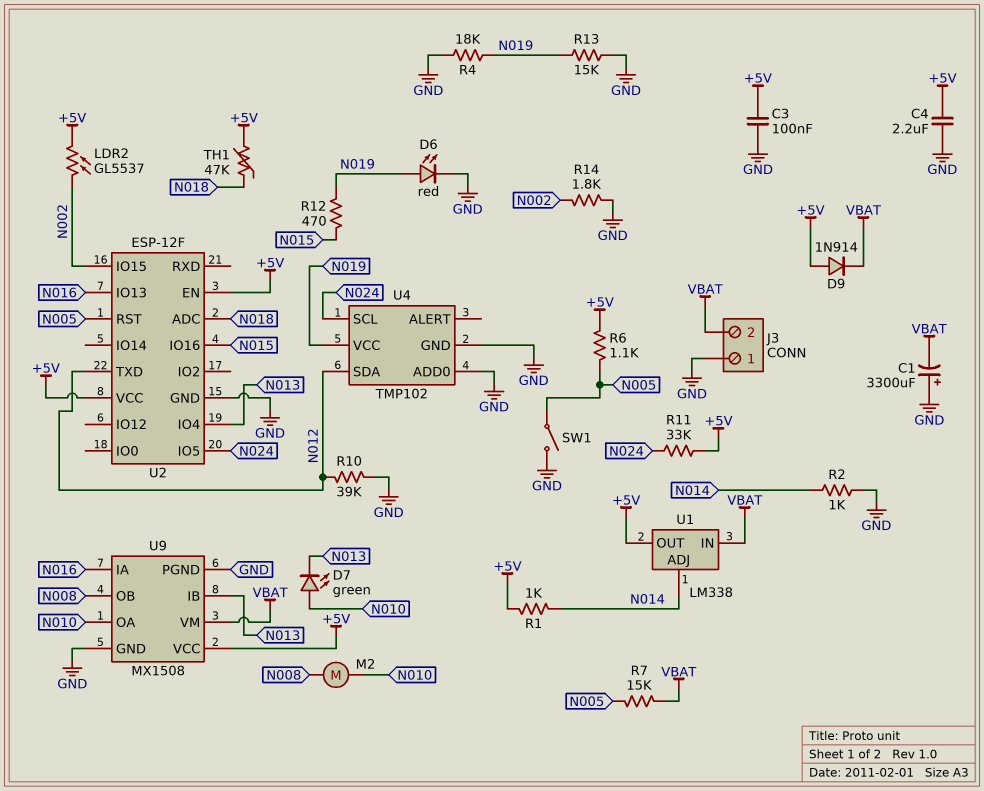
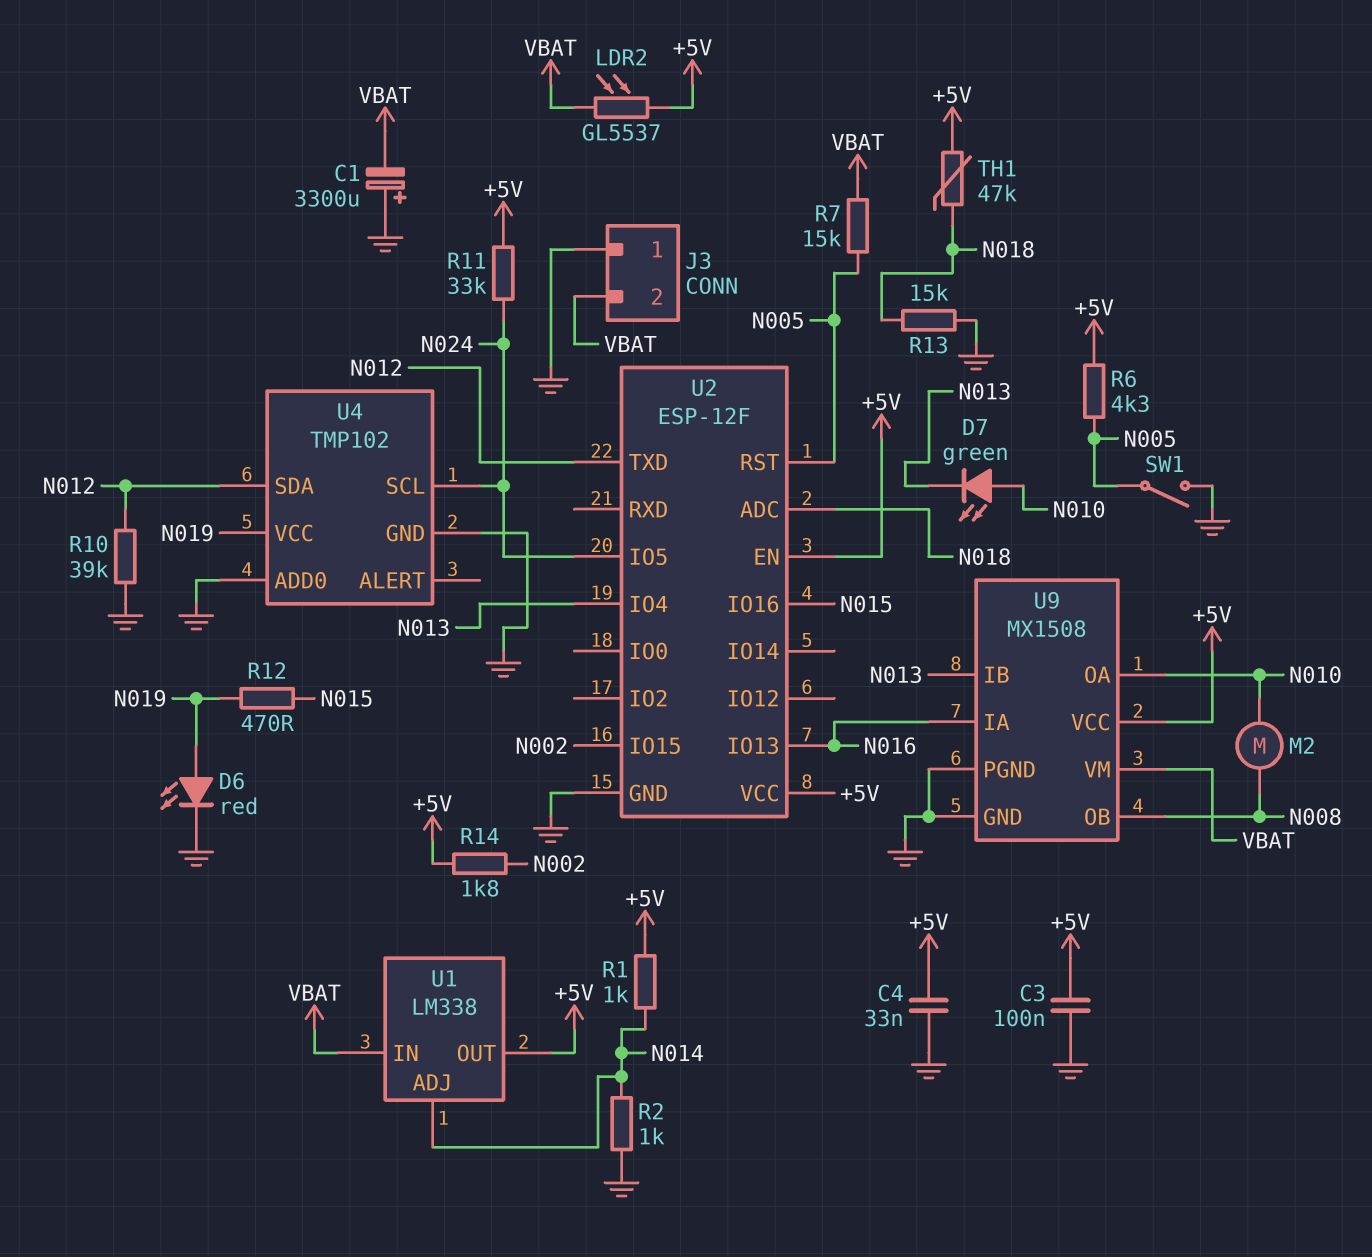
C4: 2.2uF (+5V, GND) -> 33nF (+5V, GND)
D9: diode 1N914 (A +5V, K VBAT) -> none
LDR2: GL5537 (+5V, N002) -> GL5537 (+5V, VBAT)
R4: 18k (GND, N019) -> none
R6: 1.1k (+5V, N005) -> 4.3k (+5V, N005)
R13: 15k (GND, N019) -> 15k (GND, N018)
R14: 1.8k (GND, N002) -> 1.8k (+5V, N002)

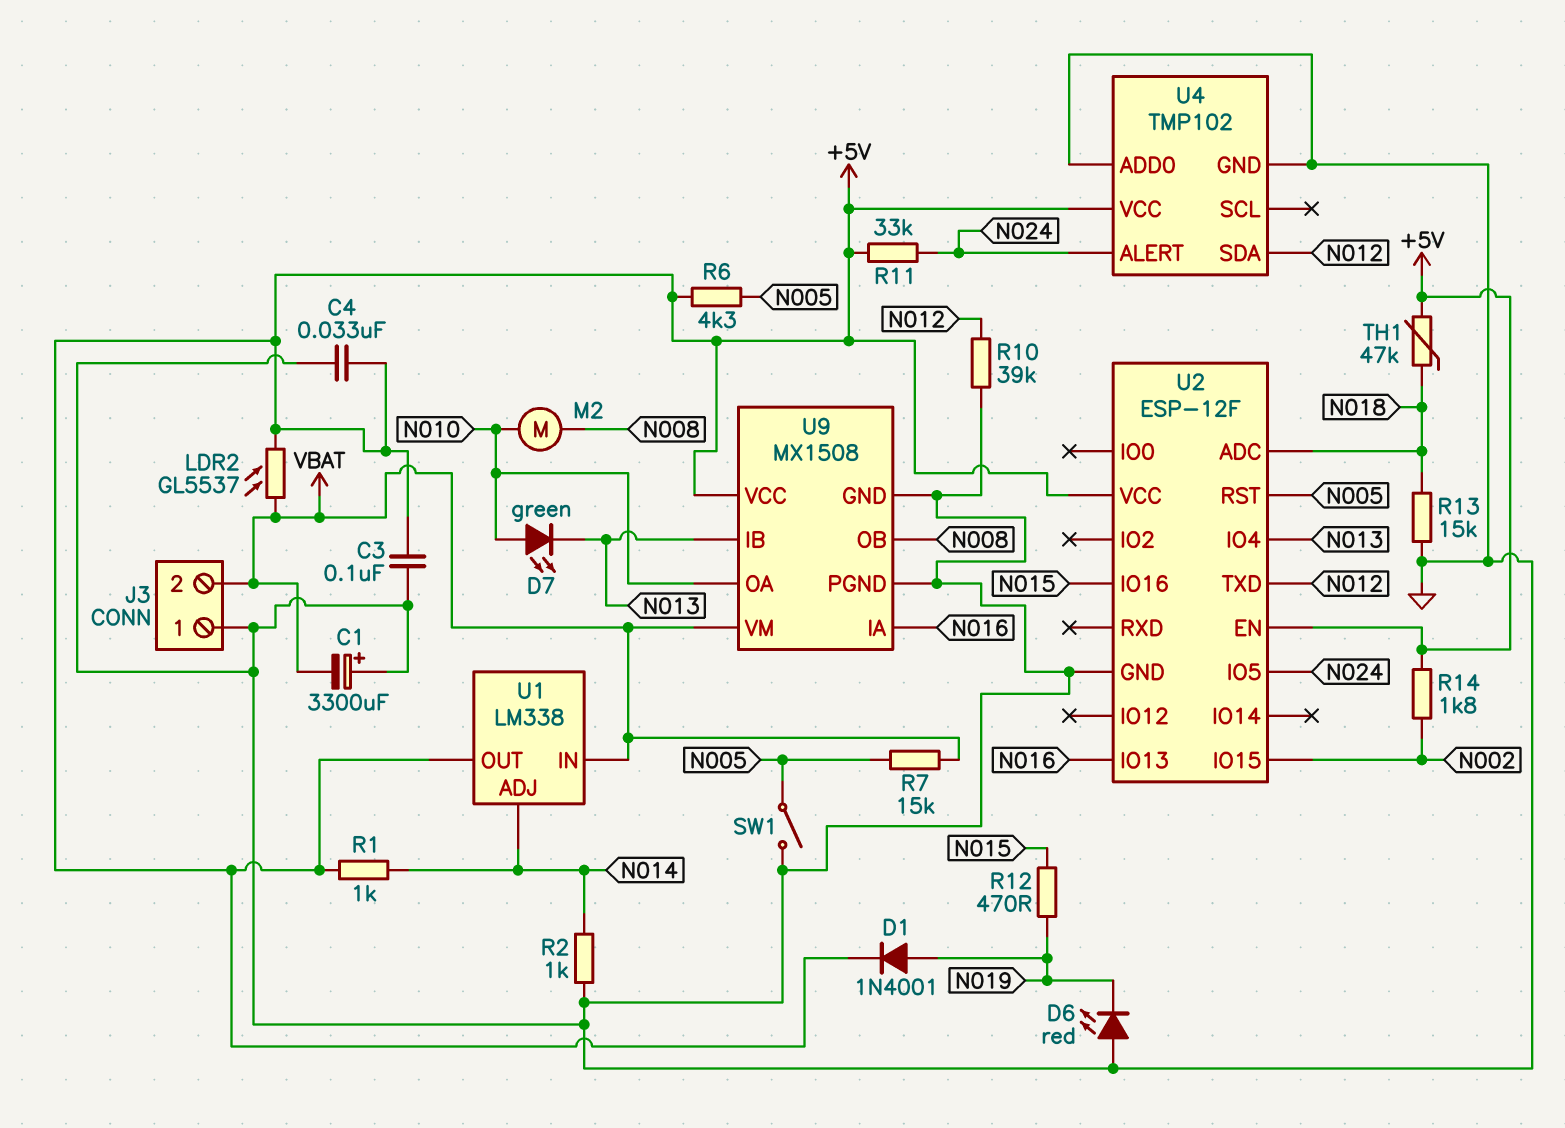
D1: none -> diode 1N4001 (A N019, K +5V)
D6: LED red (A N019, K GND) -> LED red (A GND, K N019)
U4 pin ALERT: none -> N024
U4 pin SCL: N024 -> none
U4 pin VCC: N019 -> +5V

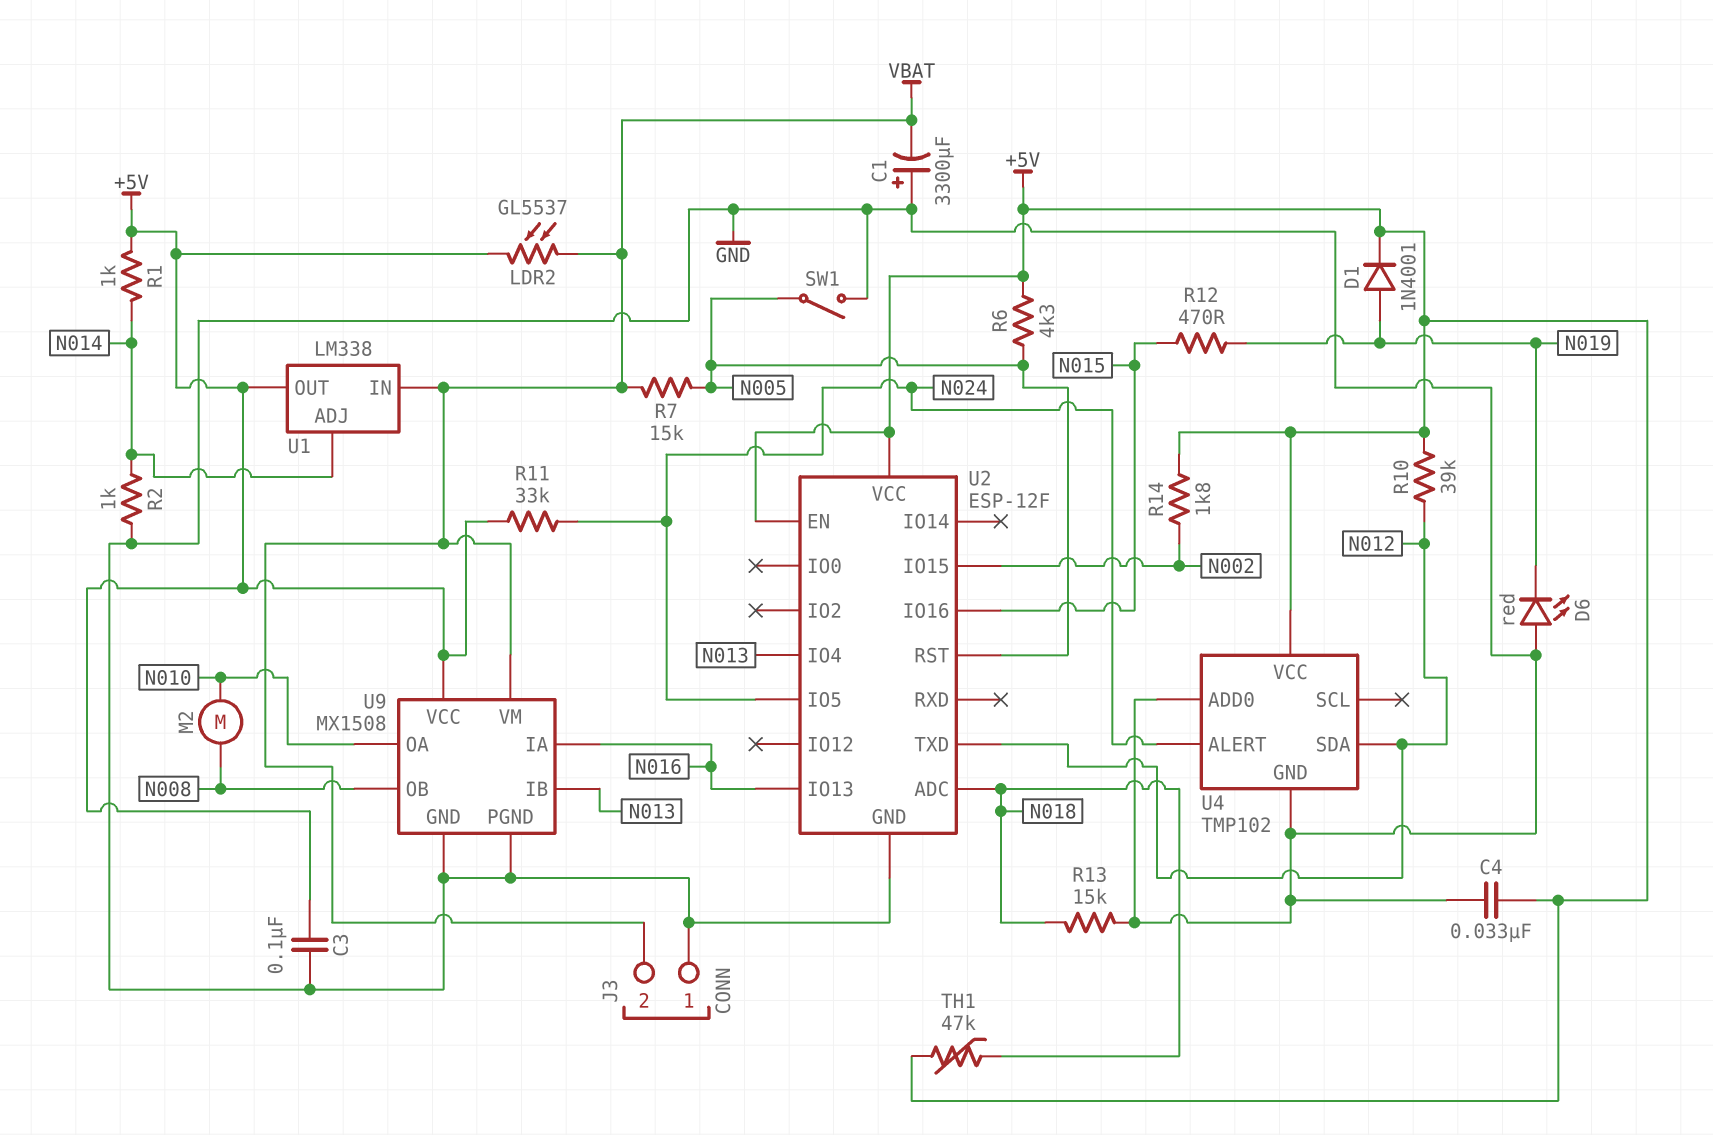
D7: LED green (A N010, K N013) -> none
R10: 39k (GND, N012) -> 39k (+5V, N012)

